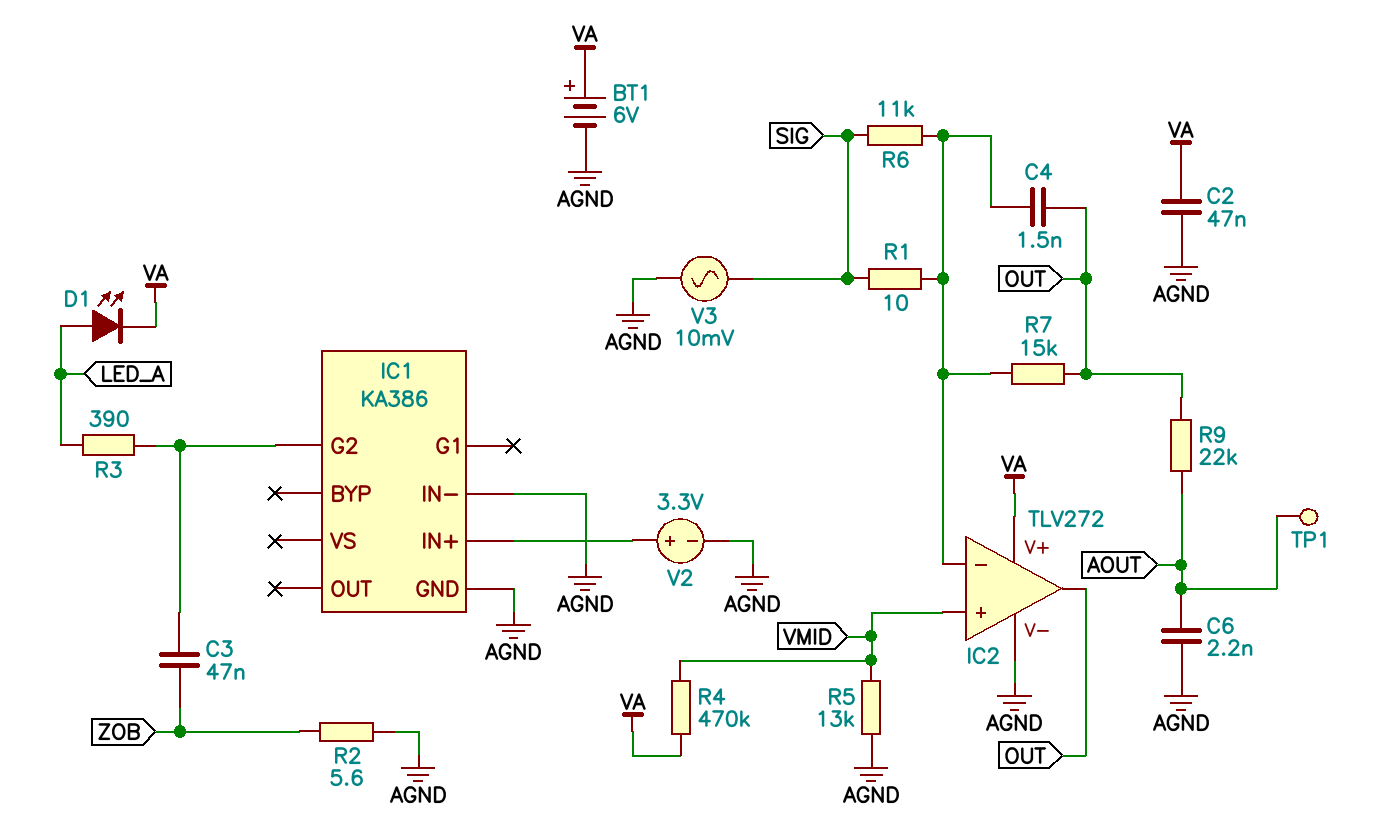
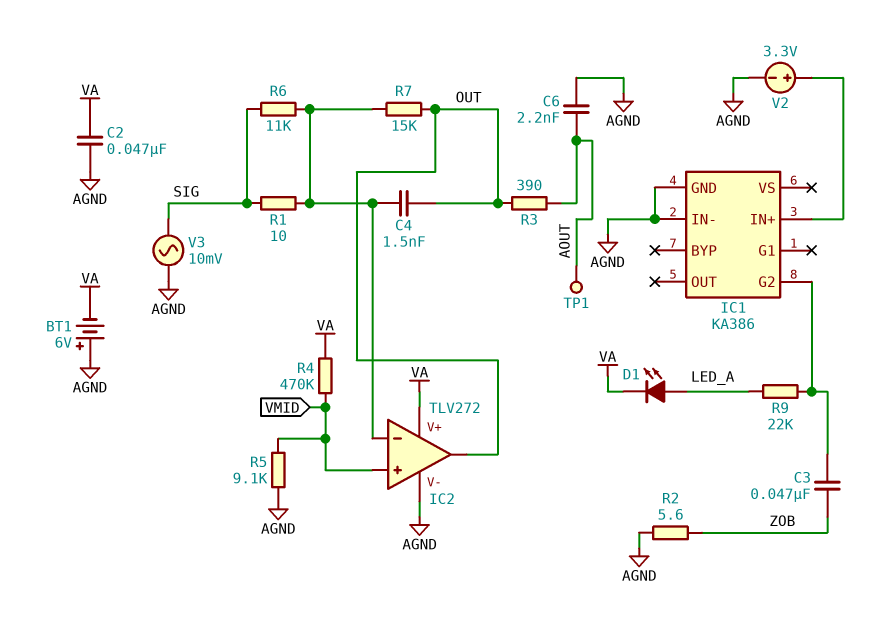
BT1: 6V (plus VA, minus AGND) -> 6V (plus AGND, minus VA)
R3: 390 (IC1/G2, LED_A) -> 390 (AOUT, OUT)
R5: 13k (AGND, VMID) -> 9.1k (AGND, VMID)
R9: 22k (AOUT, OUT) -> 22k (IC1/G2, LED_A)

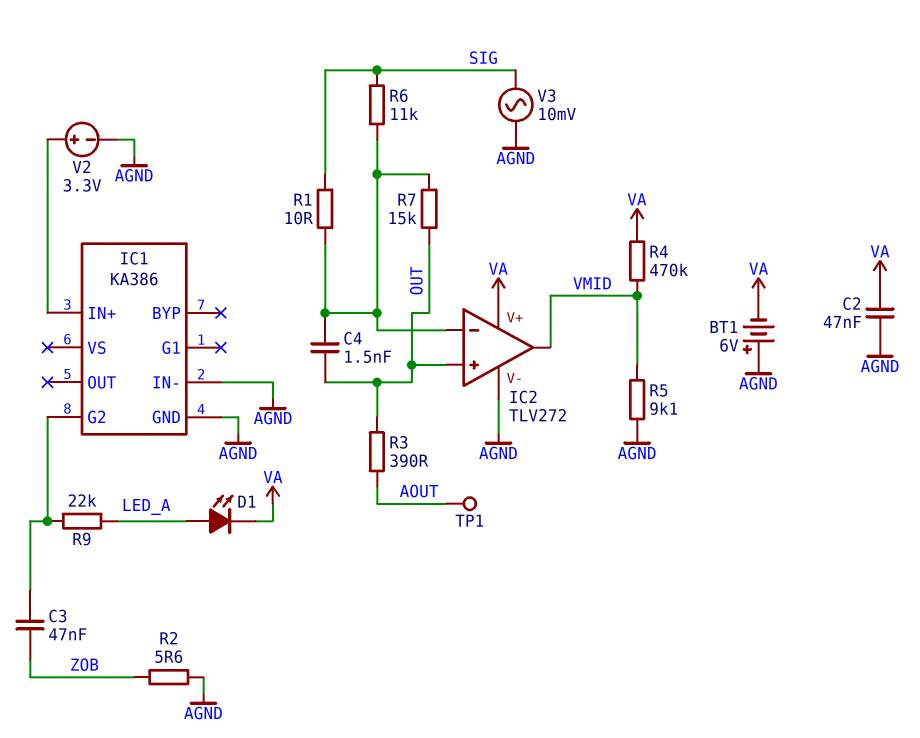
C6: 2.2nF (AGND, AOUT) -> none
IC2 pin in+: VMID -> OUT
IC2 pin out: OUT -> VMID

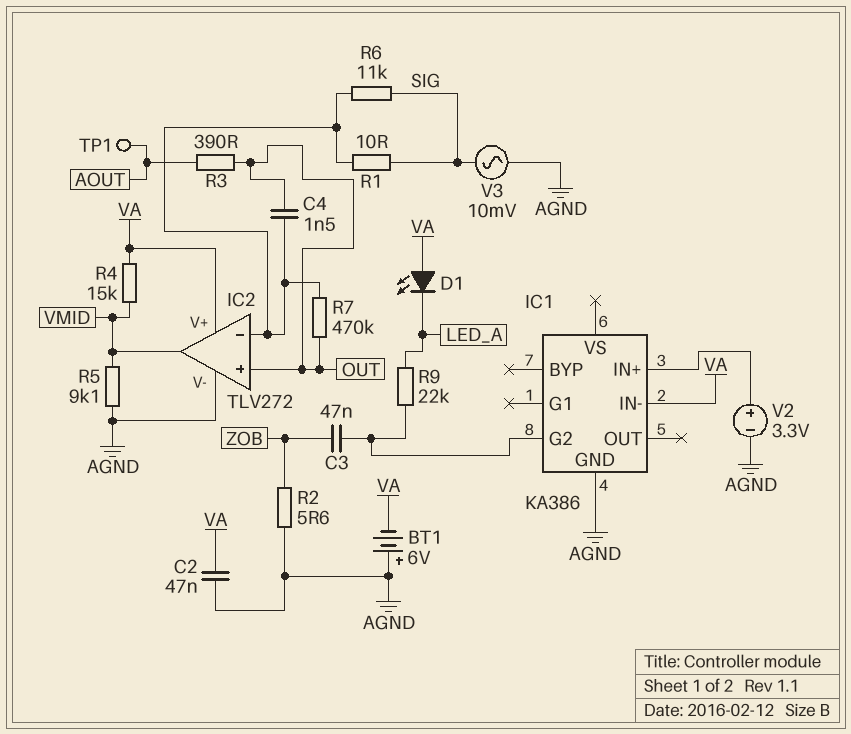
D1: LED (A LED_A, K VA) -> LED (A VA, K LED_A)
IC1 pin IN-: AGND -> VA
R4: 470k (VA, VMID) -> 15k (VA, VMID)
R7: 15k (IC2/in-, OUT) -> 470k (IC2/in-, OUT)

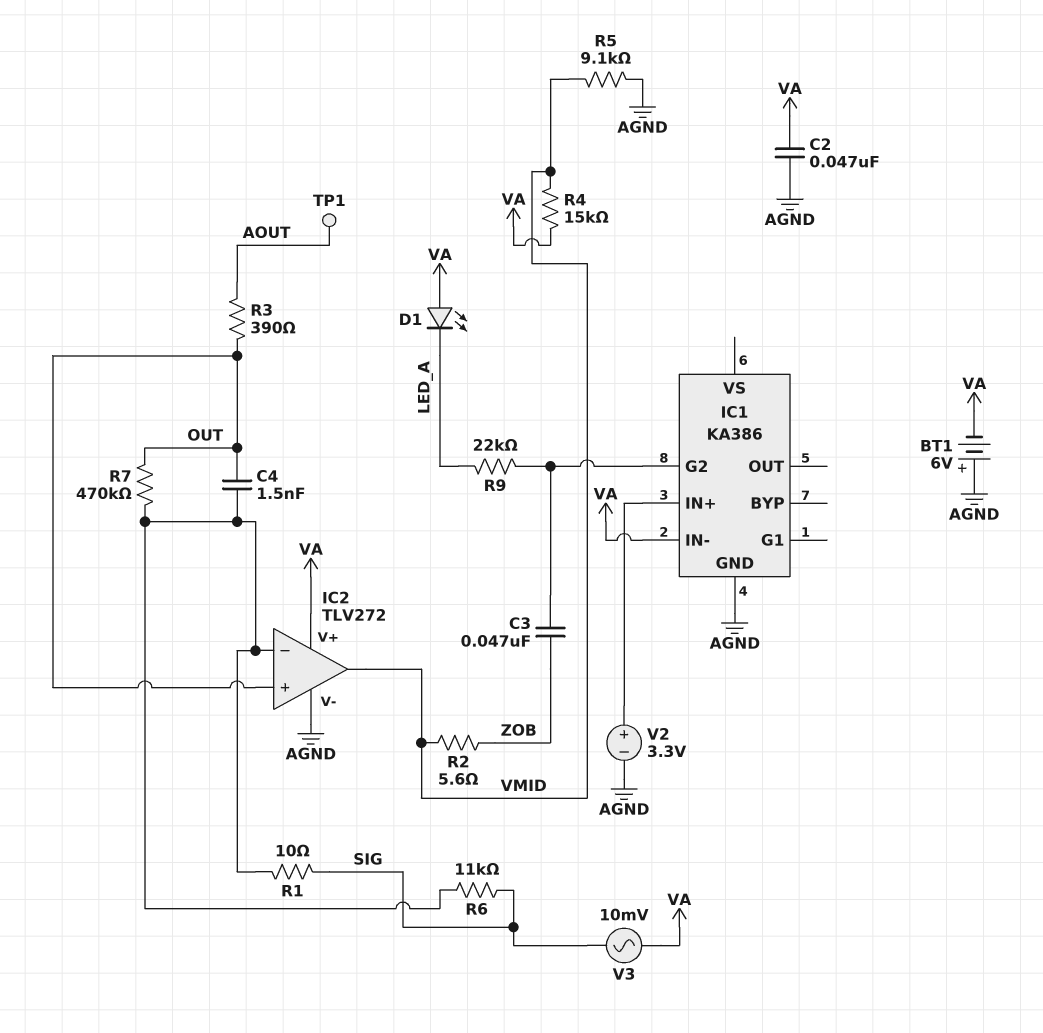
R2: 5.6 (AGND, ZOB) -> 5.6 (VMID, ZOB)
V3: AC 10mV (AGND, SIG) -> AC 10mV (SIG, VA)

